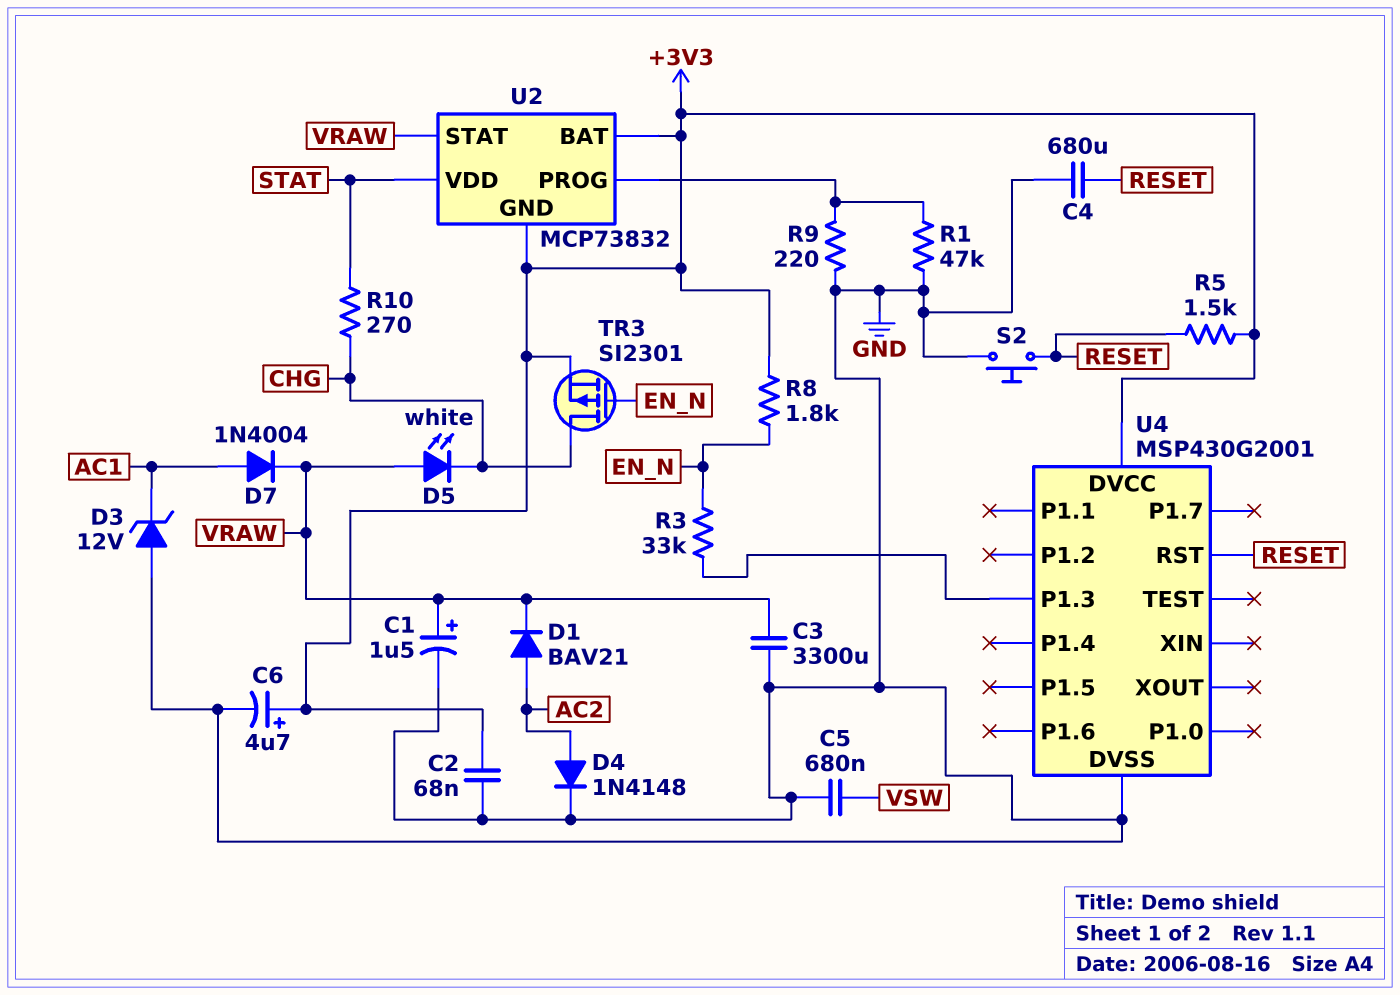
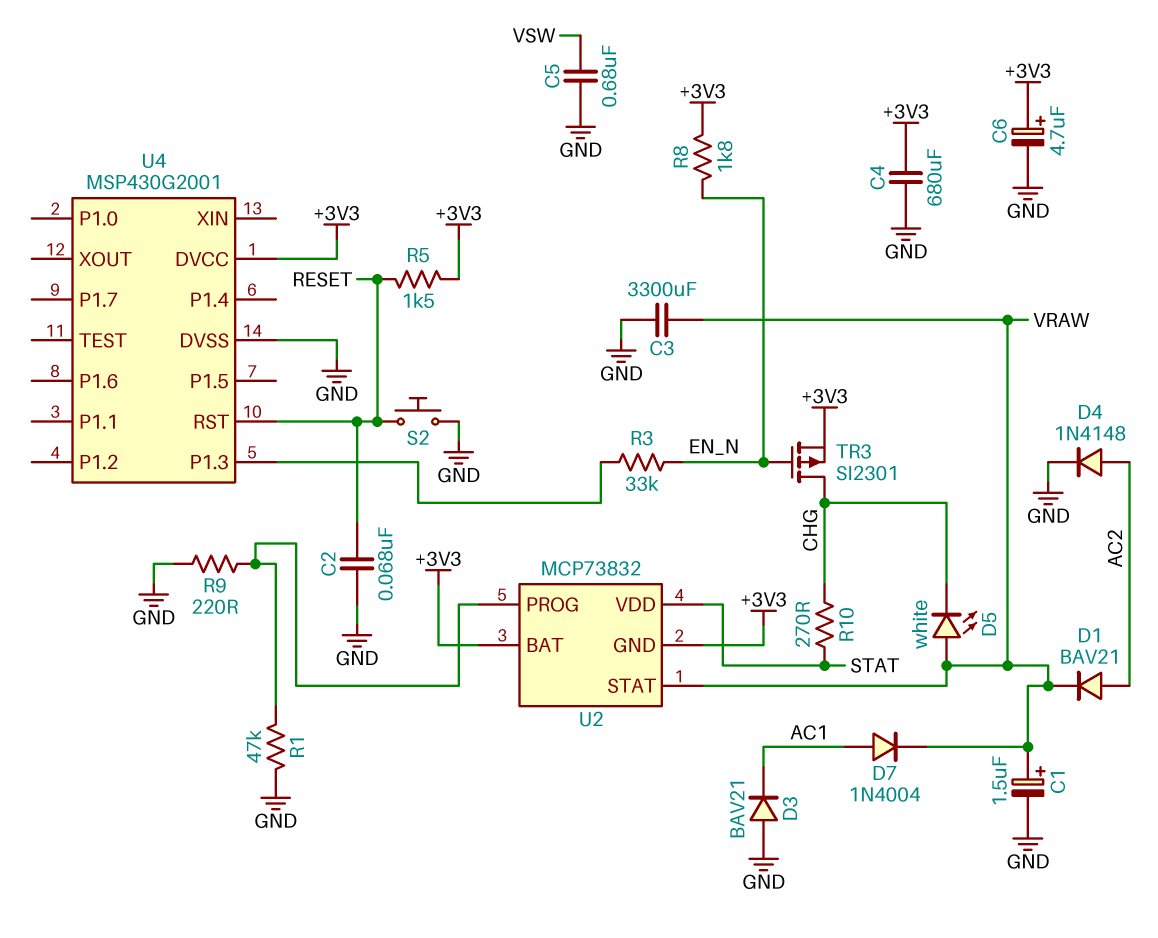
C2: 68nF (+3V3, GND) -> 68nF (GND, RESET)
C4: 680uF (GND, RESET) -> 680uF (+3V3, GND)
D3: zener 12V (A GND, K AC1) -> diode BAV21 (A GND, K AC1)

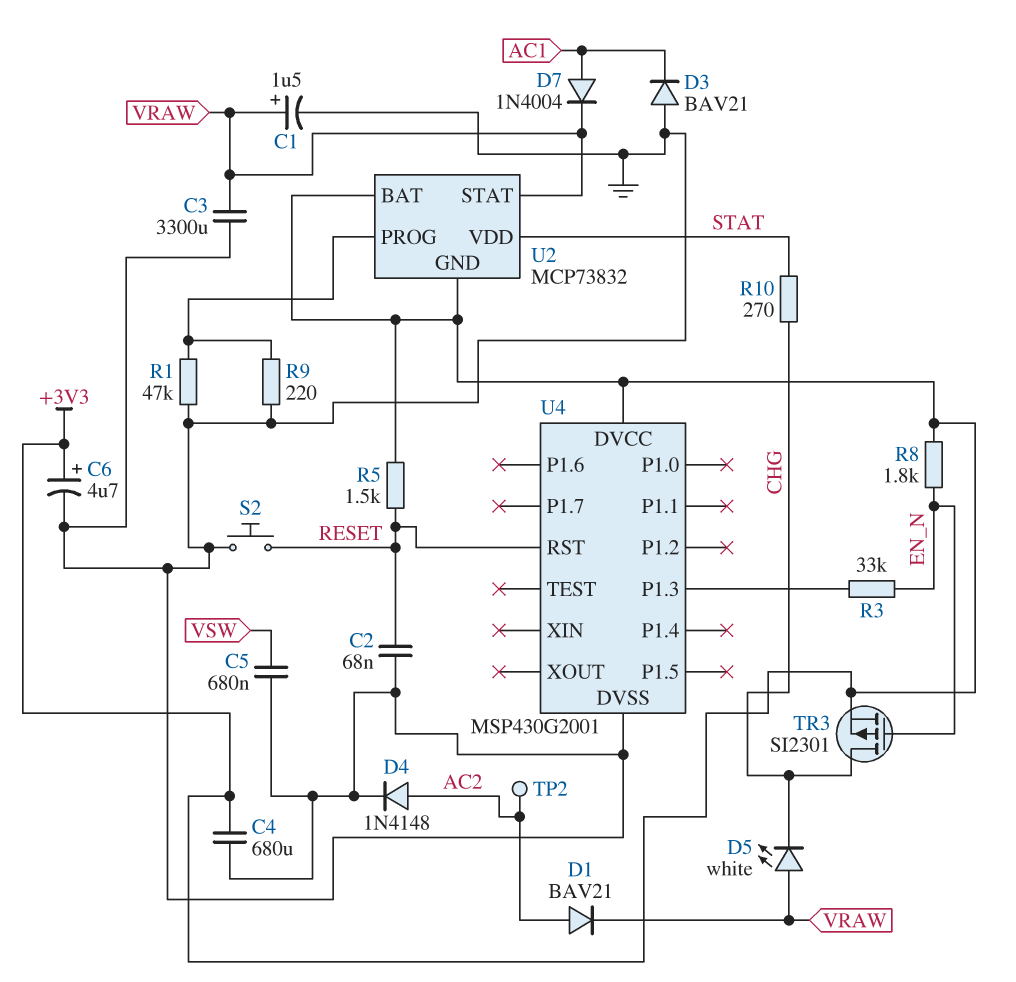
TP2: none -> test point (AC2)

